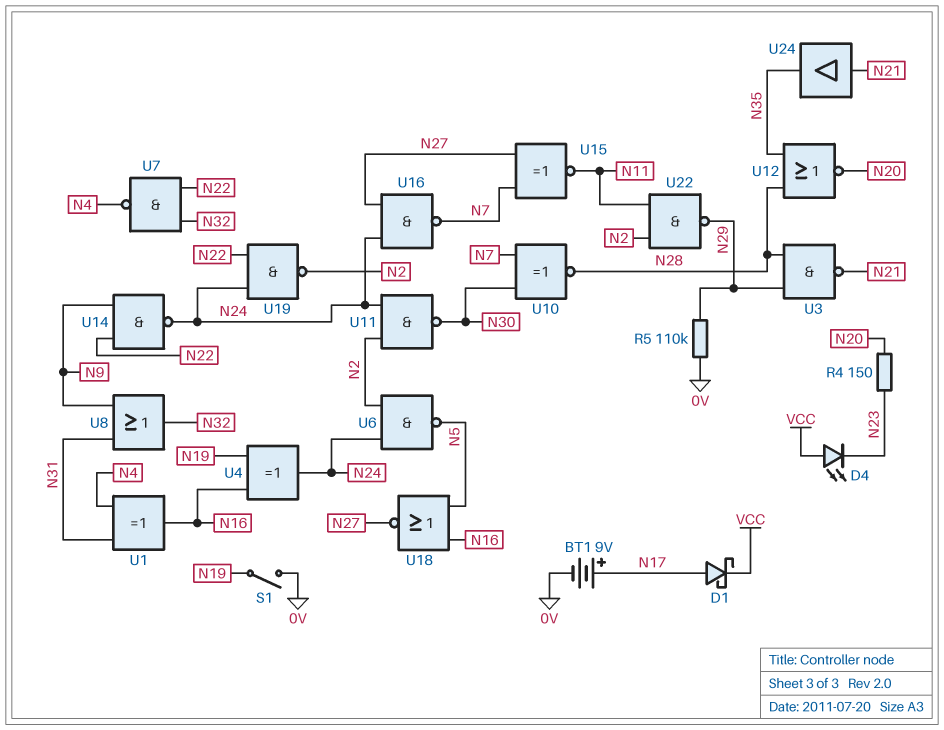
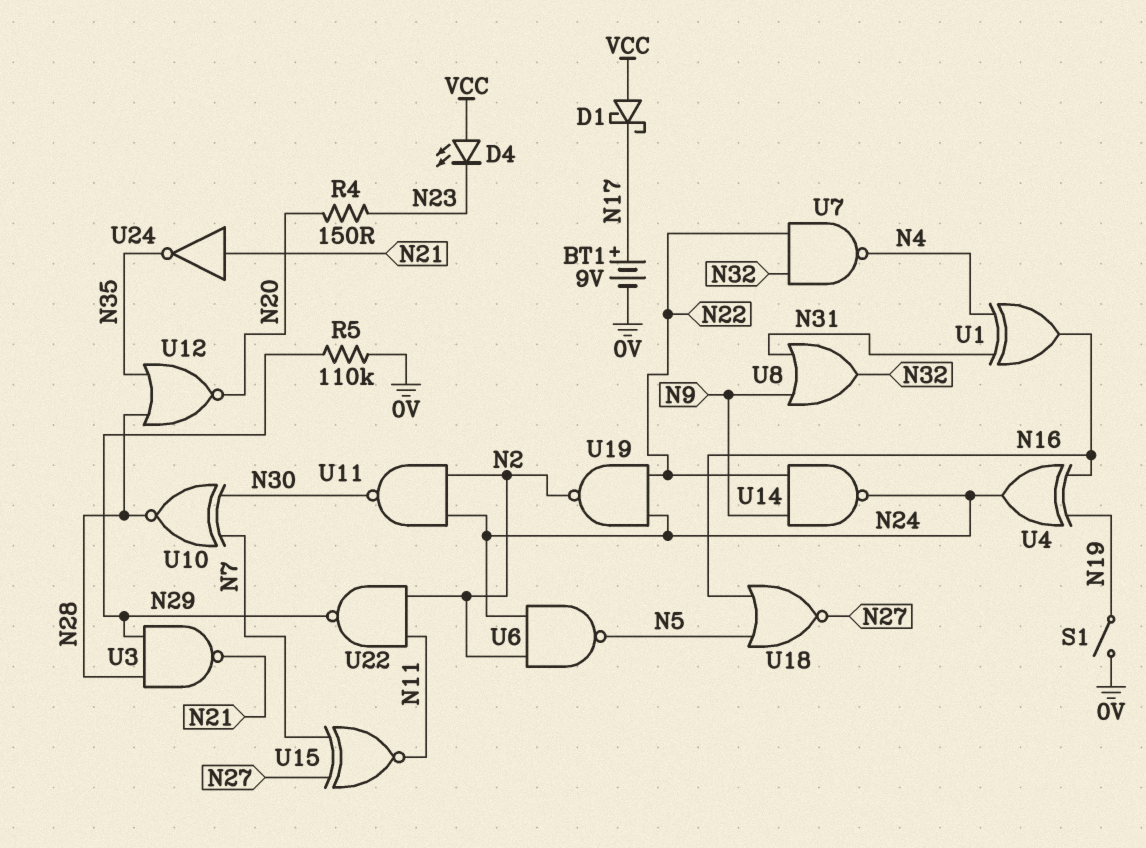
D1: schottky (A N17, K VCC) -> schottky (A VCC, K N17)
U16: NAND (in N24, in N27, out N7) -> none
U24: buffer (in N21, out N35) -> NOT (in N21, out N35)

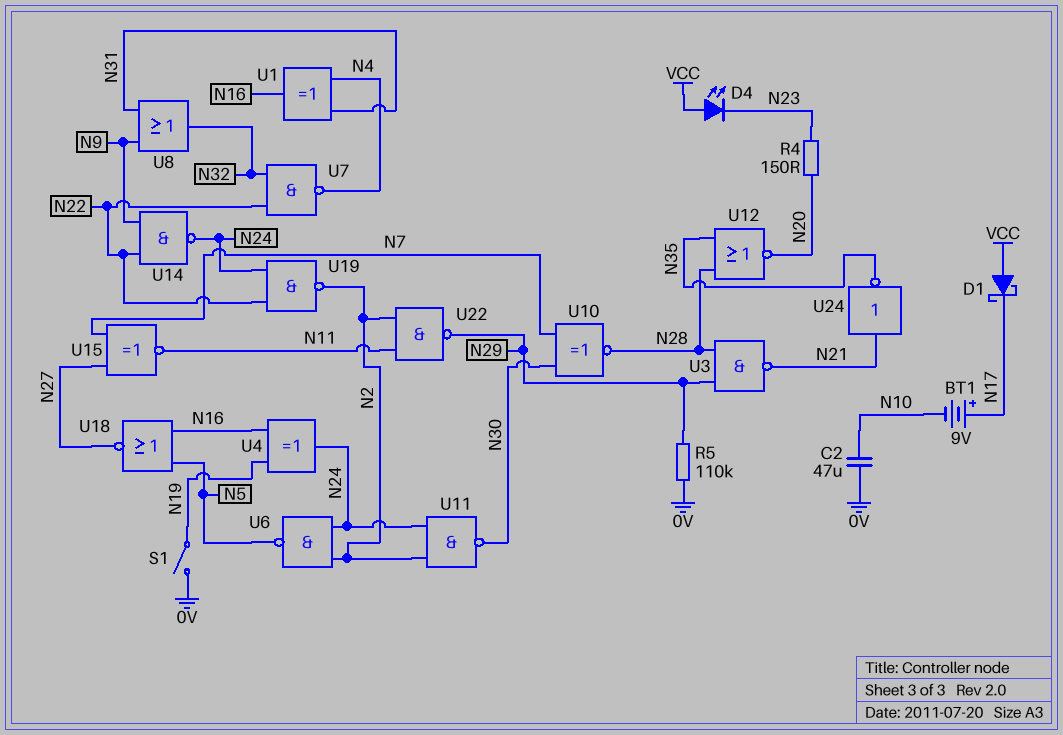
BT1: 9V (plus N17, minus 0V) -> 9V (plus N17, minus N10)
C2: none -> 47uF (0V, N10)

